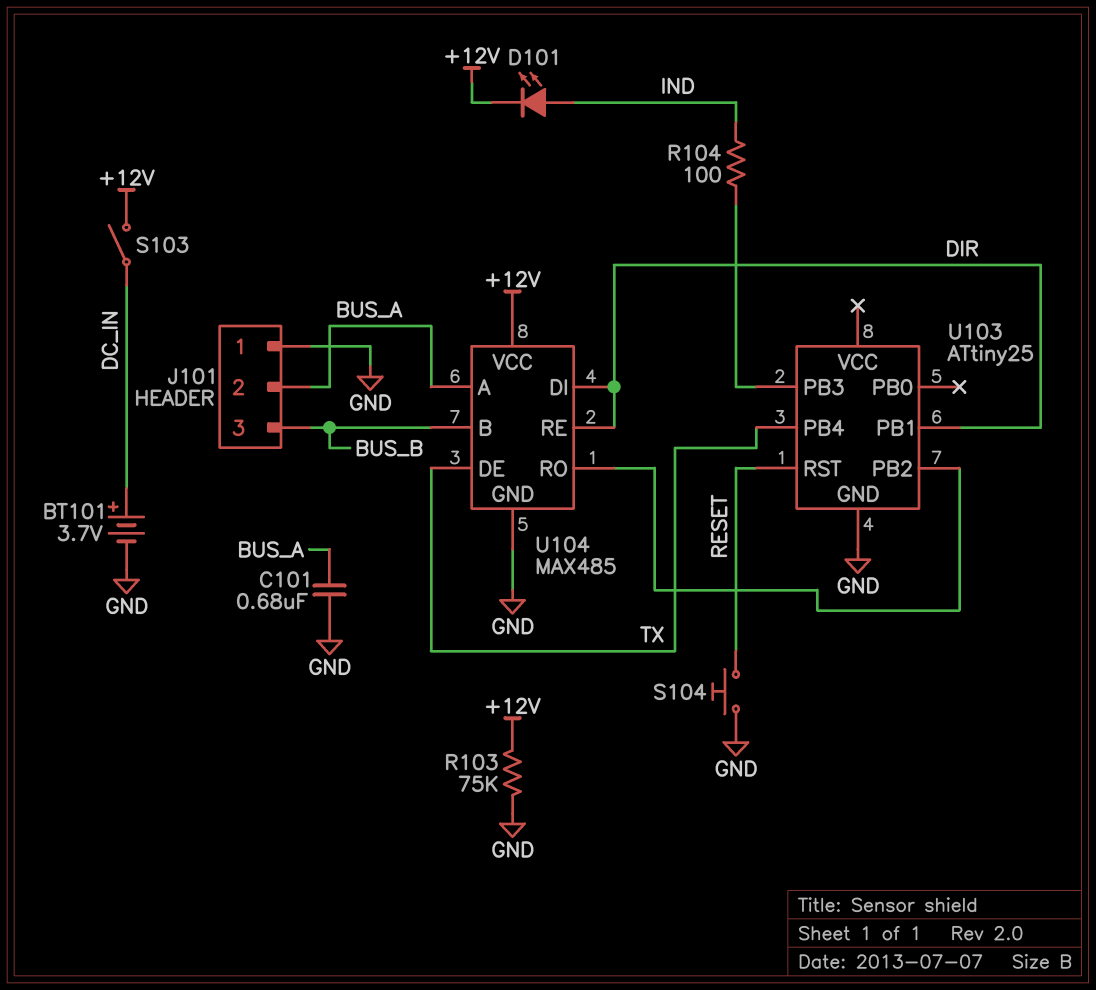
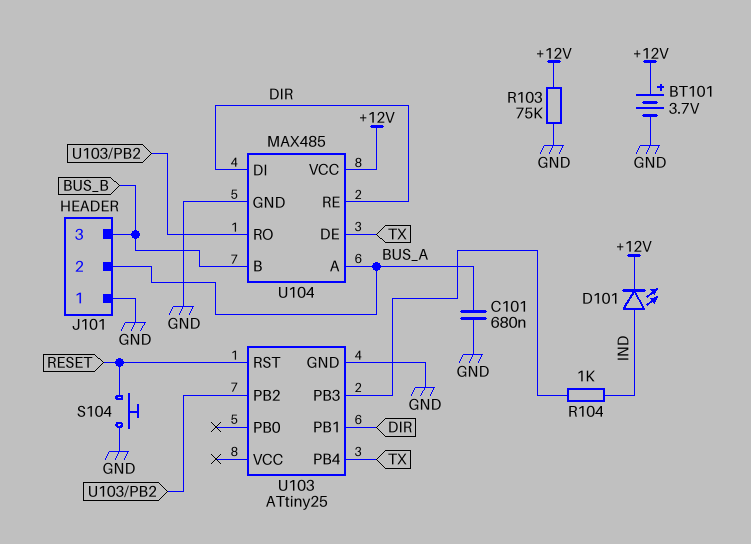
BT101: 3.7V (plus DC_IN, minus GND) -> 3.7V (plus +12V, minus GND)
R104: 100 (IND, U103/PB3) -> 1k (IND, U103/PB3)
S103: switch (+12V, DC_IN) -> none

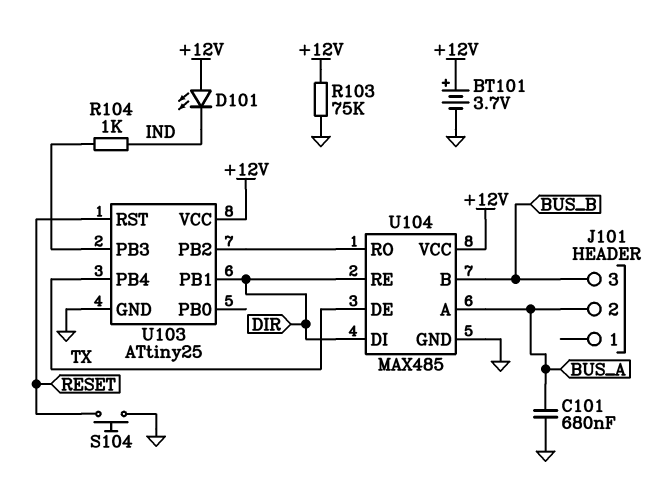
D101: LED (A IND, K +12V) -> LED (A +12V, K IND)
J101 pin 1: GND -> none
U103 pin VCC: none -> +12V

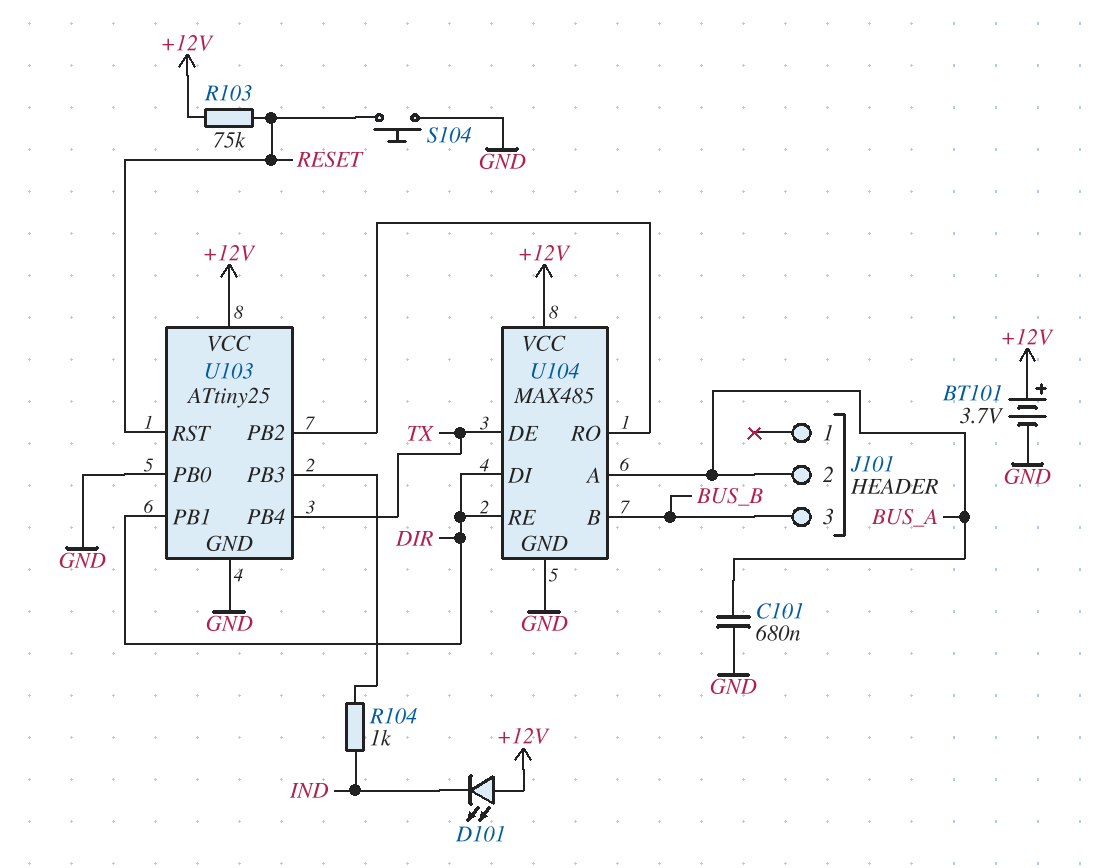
R103: 75k (+12V, GND) -> 75k (+12V, RESET)
U103 pin PB0: none -> GND

